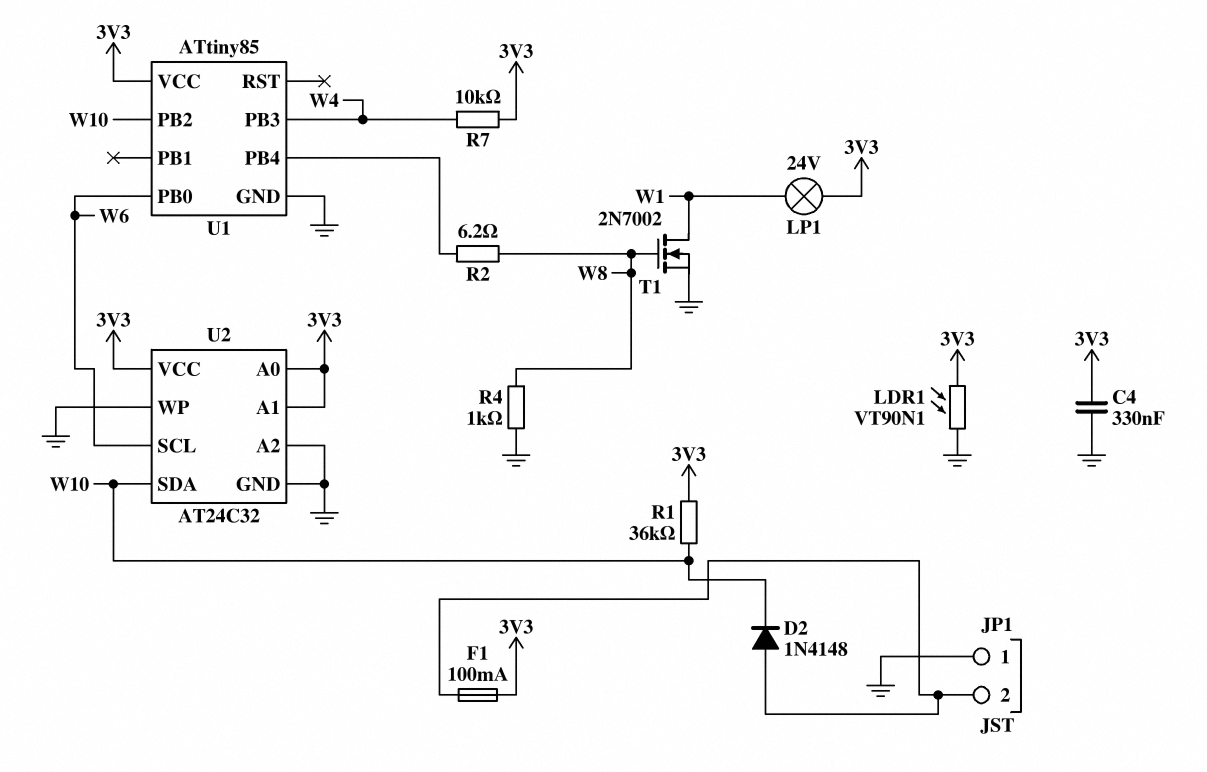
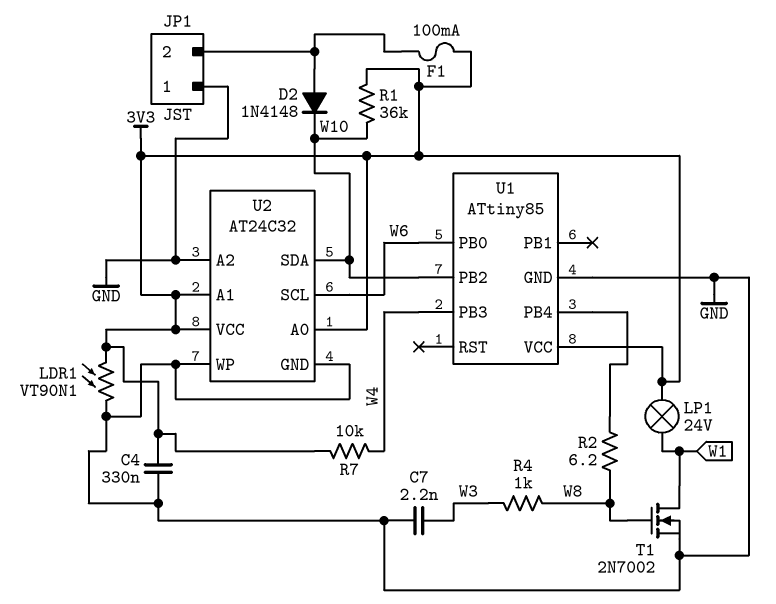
C7: none -> 2.2nF (GND, W3)
R4: 1k (GND, W8) -> 1k (W3, W8)

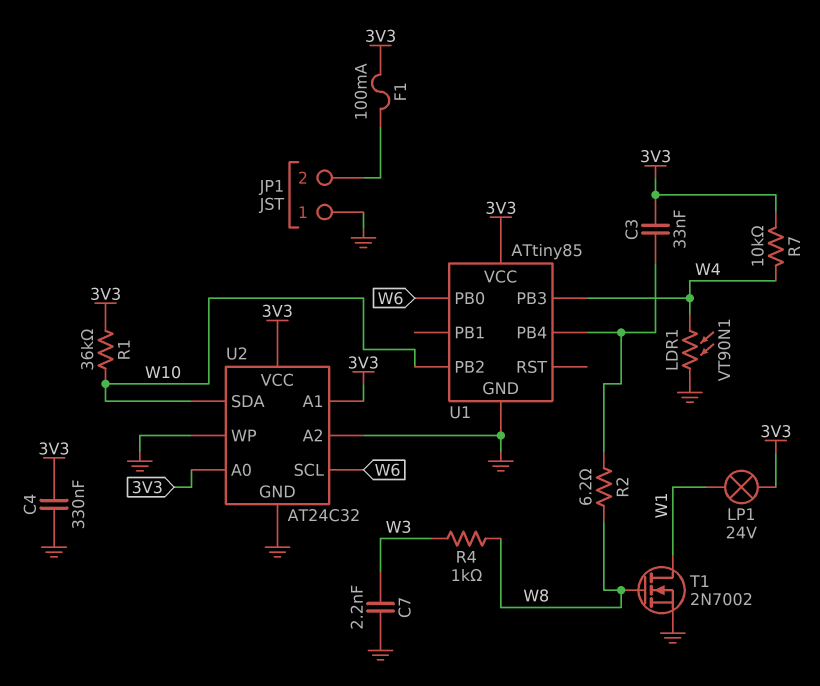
C3: none -> 33nF (3V3, U1/PB4)
D2: diode 1N4148 (A JP1/2, K W10) -> none
LDR1: VT90N1 (3V3, GND) -> VT90N1 (GND, W4)

